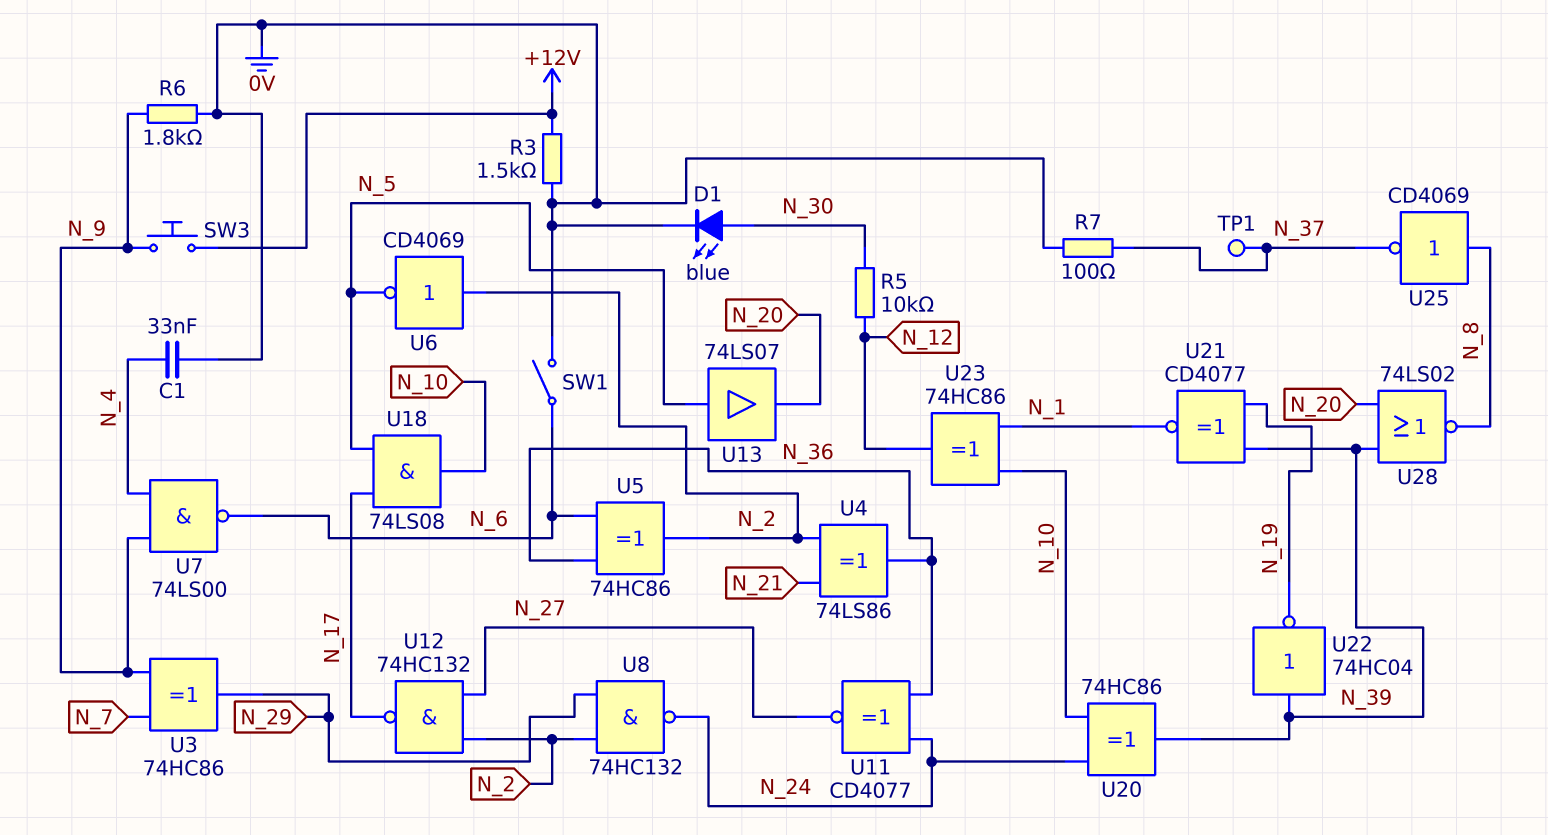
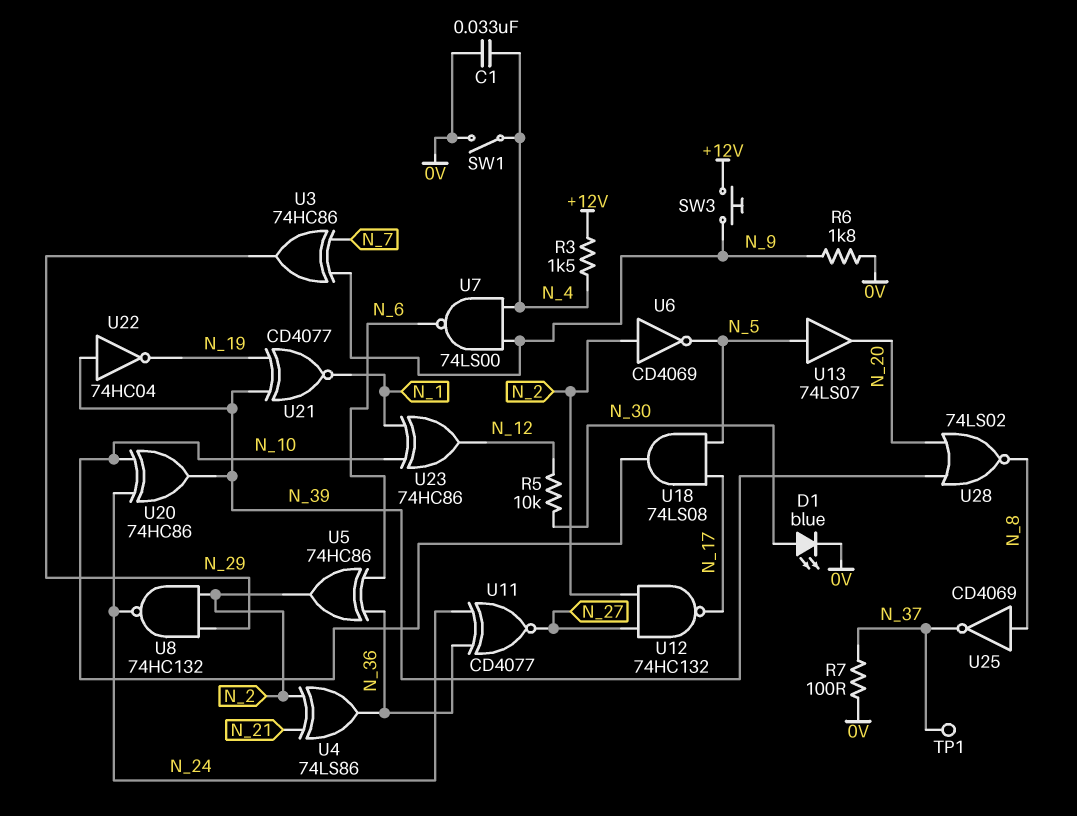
R3: 1.5k (+12V, 0V) -> 1.5k (+12V, N_4)
SW1: switch (0V, N_6) -> switch (0V, N_4)

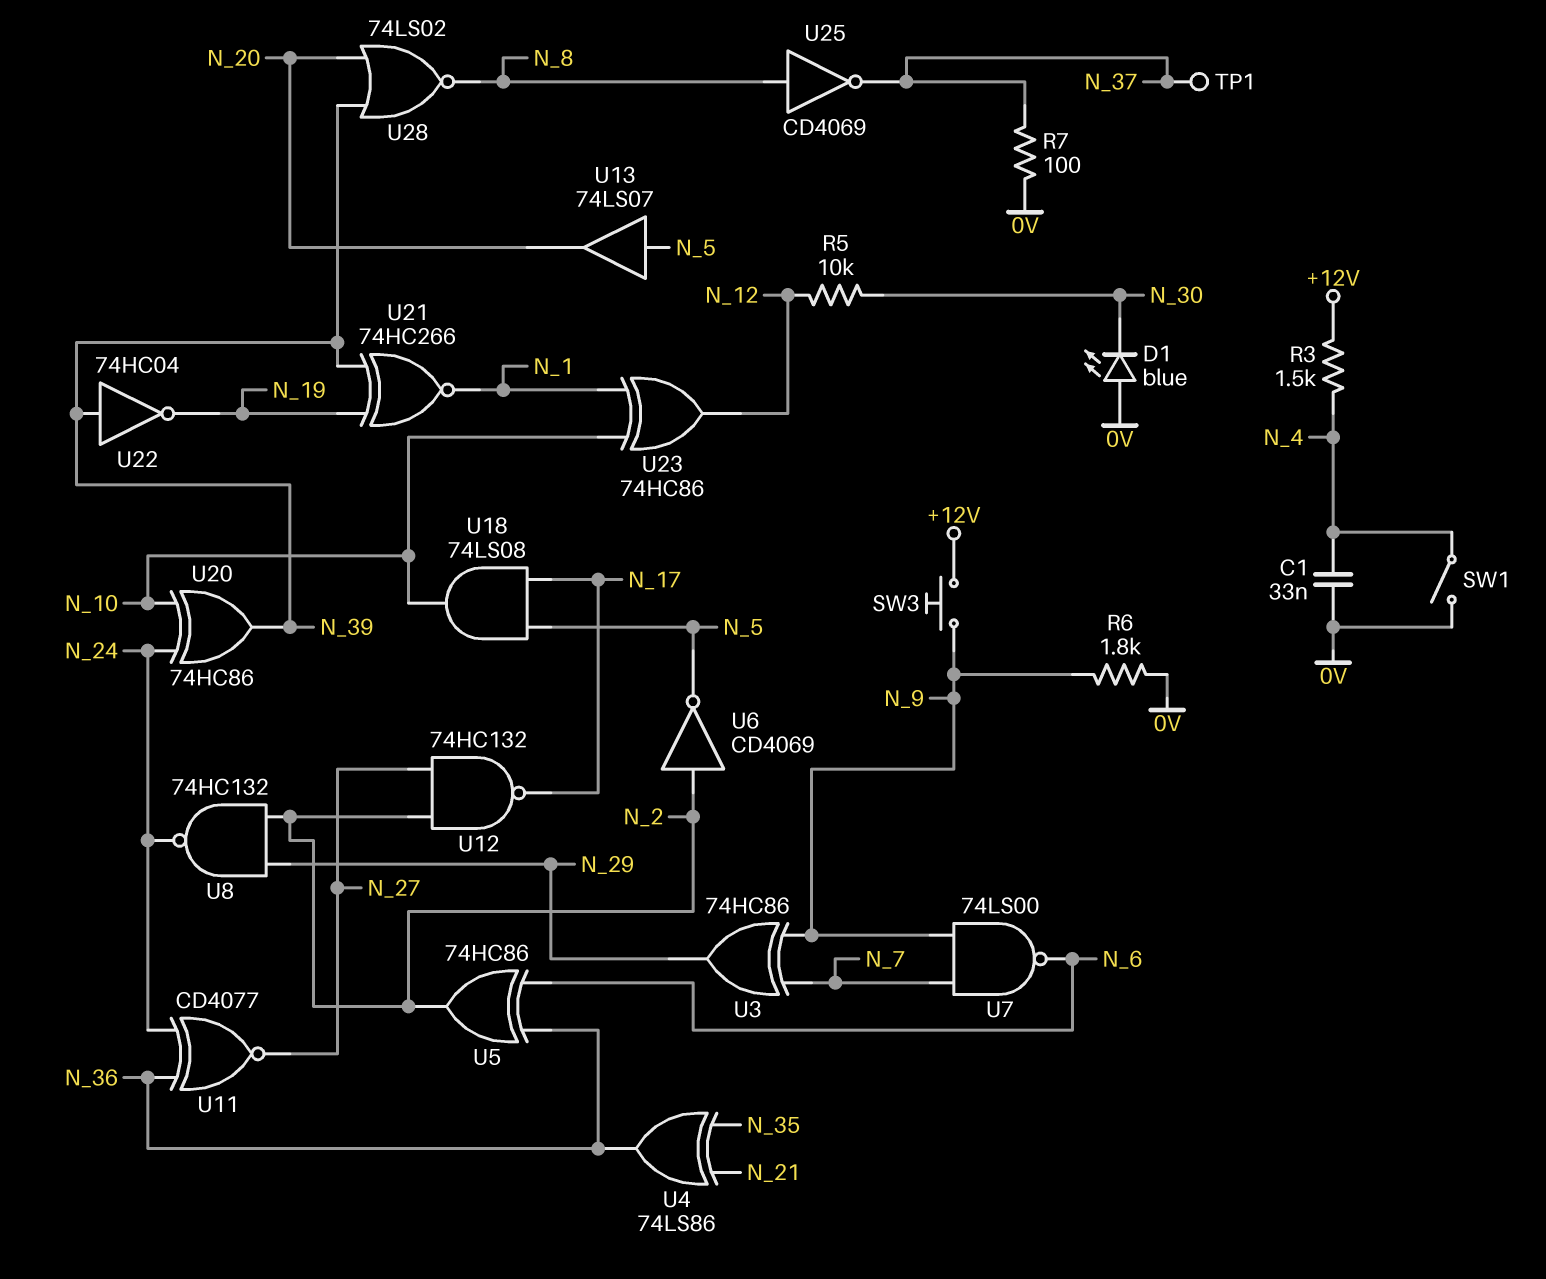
D1: LED blue (A N_30, K 0V) -> LED blue (A 0V, K N_30)
U4: XOR 74LS86 (in N_2, in N_21, out N_36) -> XOR 74LS86 (in N_21, in N_35, out N_36)
U7: NAND 74LS00 (in N_4, in N_9, out N_6) -> NAND 74LS00 (in N_7, in N_9, out N_6)
U21: XNOR CD4077 (in N_19, in N_39, out N_1) -> XNOR 74HC266 (in N_19, in N_39, out N_1)

